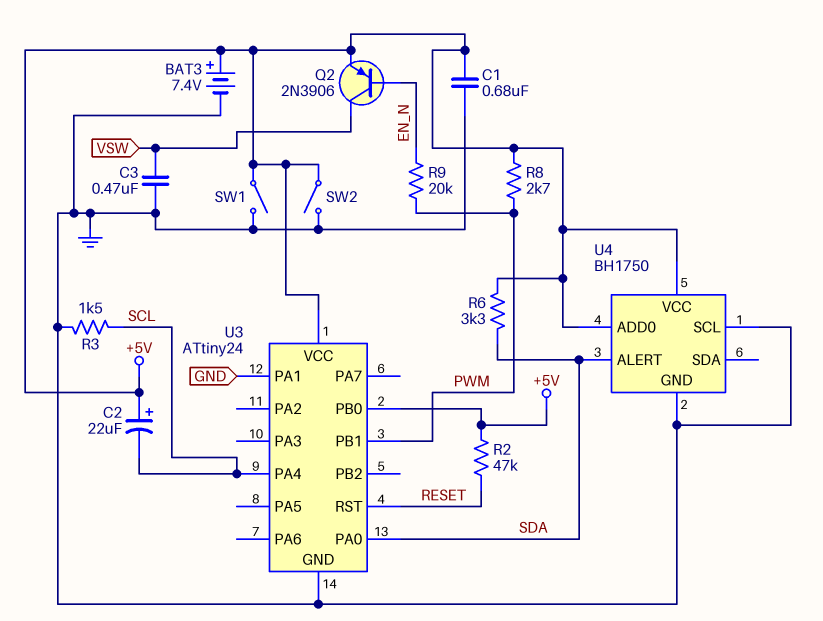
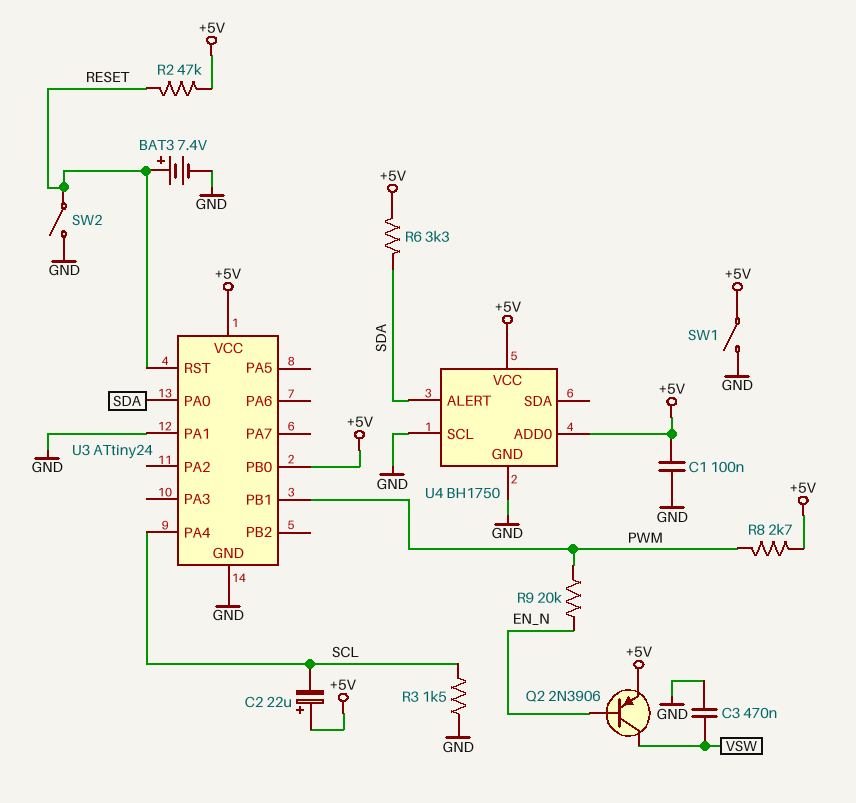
BAT3: 7.4V (plus +5V, minus GND) -> 7.4V (plus RESET, minus GND)
C1: 680nF (+5V, GND) -> 100nF (+5V, GND)
SW2: switch (+5V, GND) -> switch (GND, RESET)

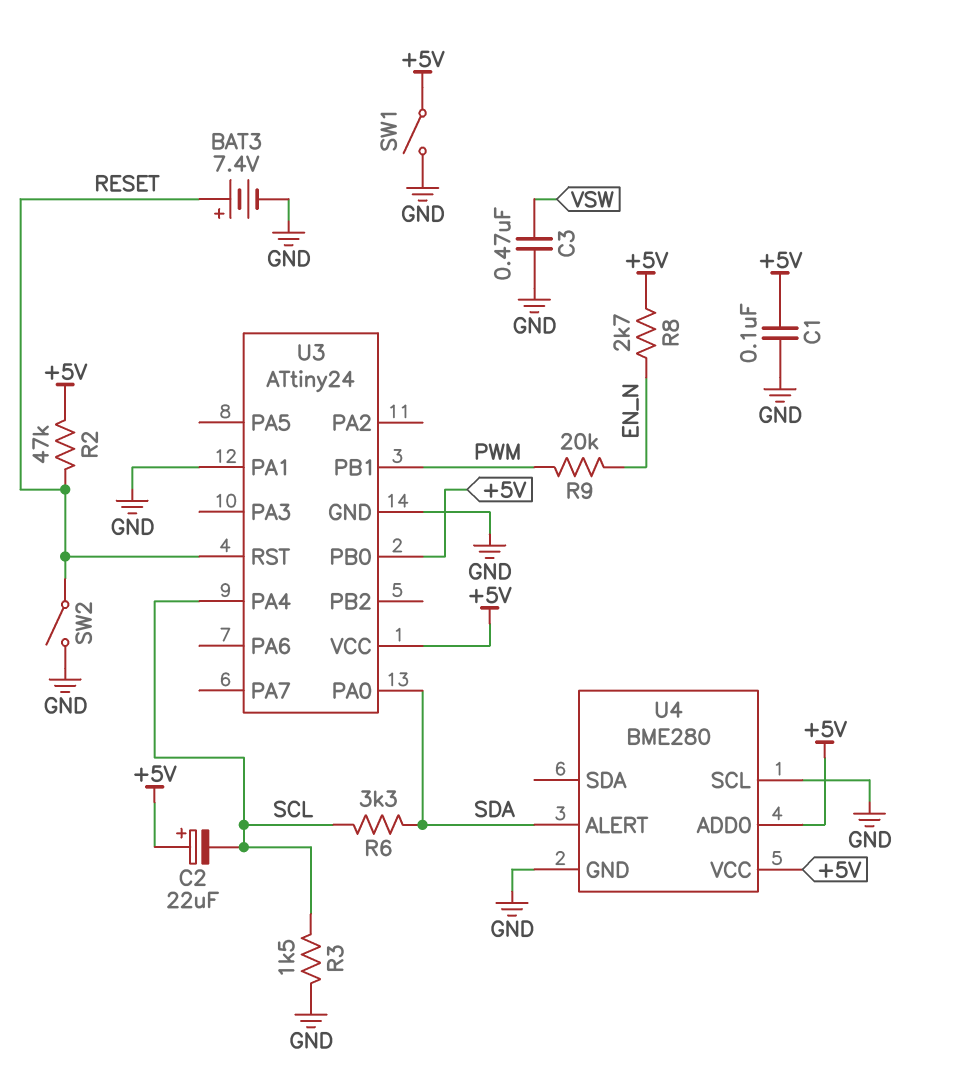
Q2: PNP 2N3906 (B EN_N, C VSW, E +5V) -> none
R6: 3.3k (+5V, SDA) -> 3.3k (SCL, SDA)
R8: 2.7k (+5V, PWM) -> 2.7k (+5V, EN_N)
U4: BH1750 -> BME280

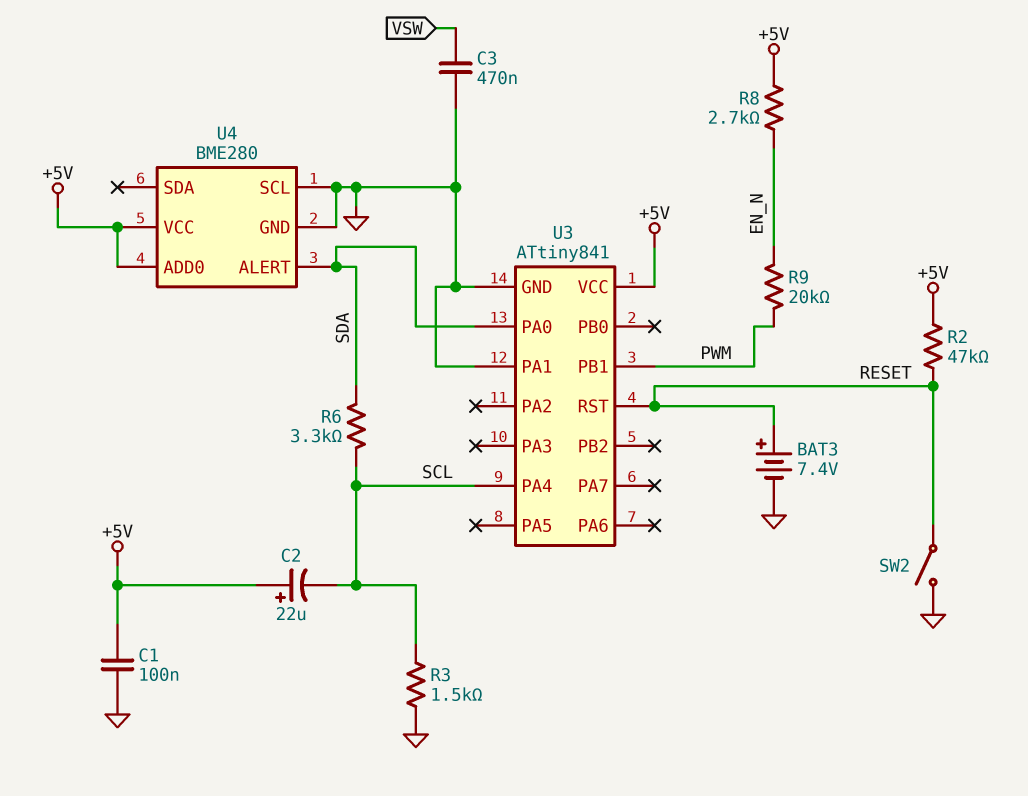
SW1: switch (+5V, GND) -> none
U3: ATtiny24 -> ATtiny841
U3 pin PB0: +5V -> none

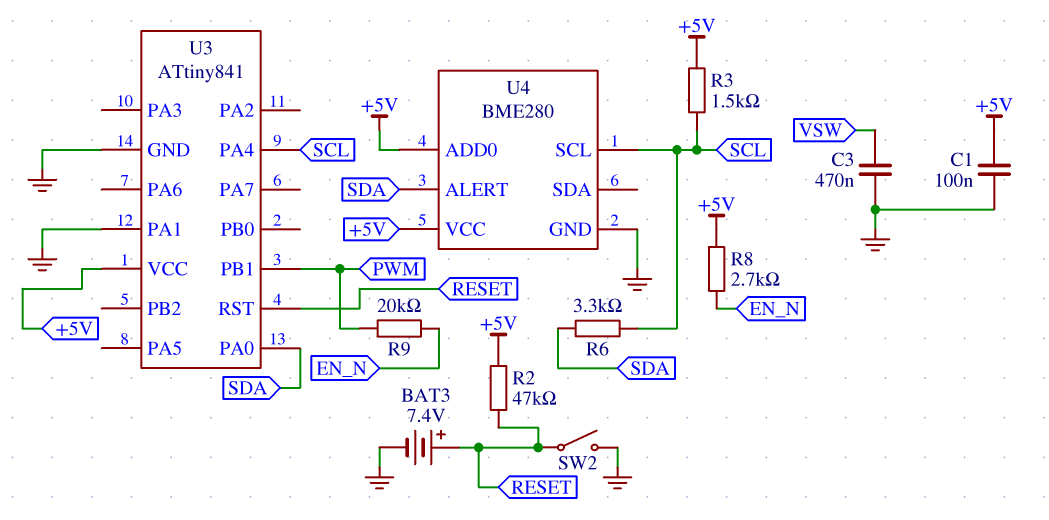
C2: 22uF (plus +5V, minus SCL) -> none
R3: 1.5k (GND, SCL) -> 1.5k (+5V, SCL)
U4 pin SCL: GND -> SCL

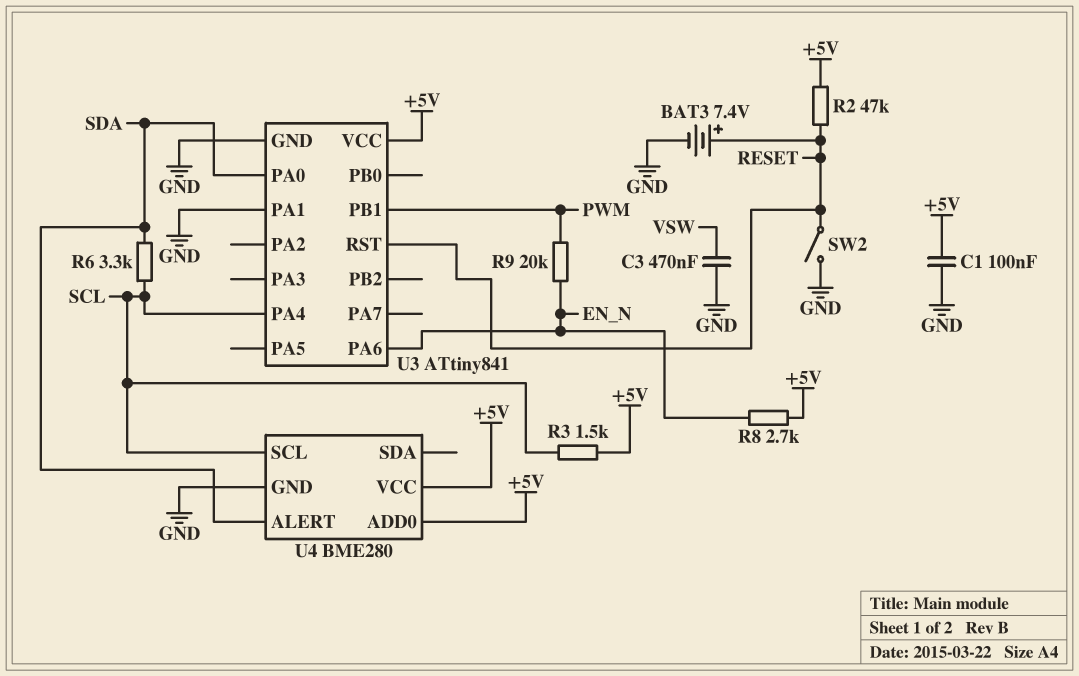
U3 pin PA6: none -> EN_N

